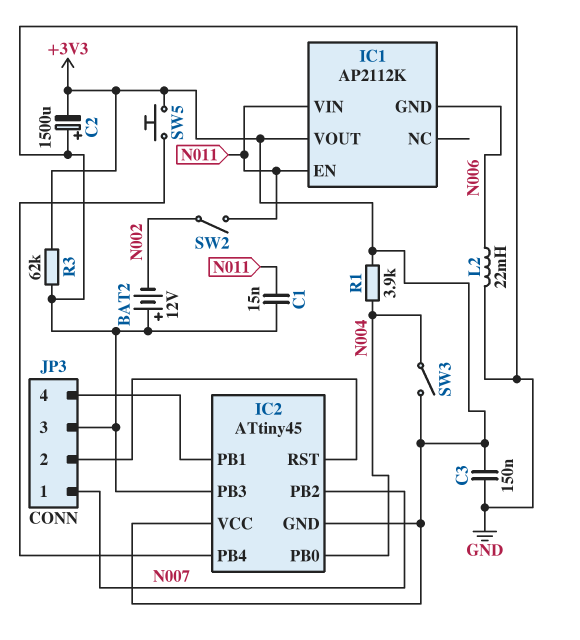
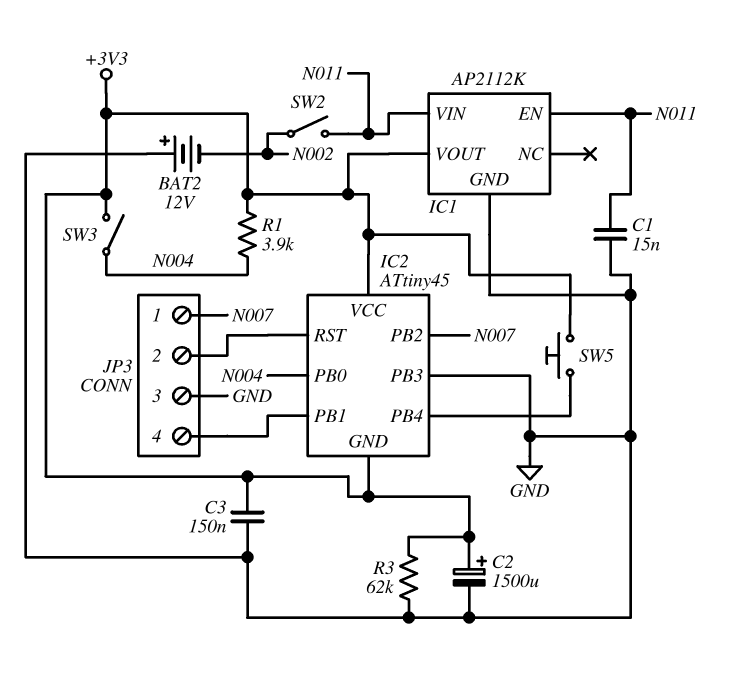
C2: 1500uF (plus GND, minus +3V3) -> 1500uF (plus +3V3, minus GND)
IC1 pin GND: N006 -> GND
L2: 22mH (GND, N006) -> none

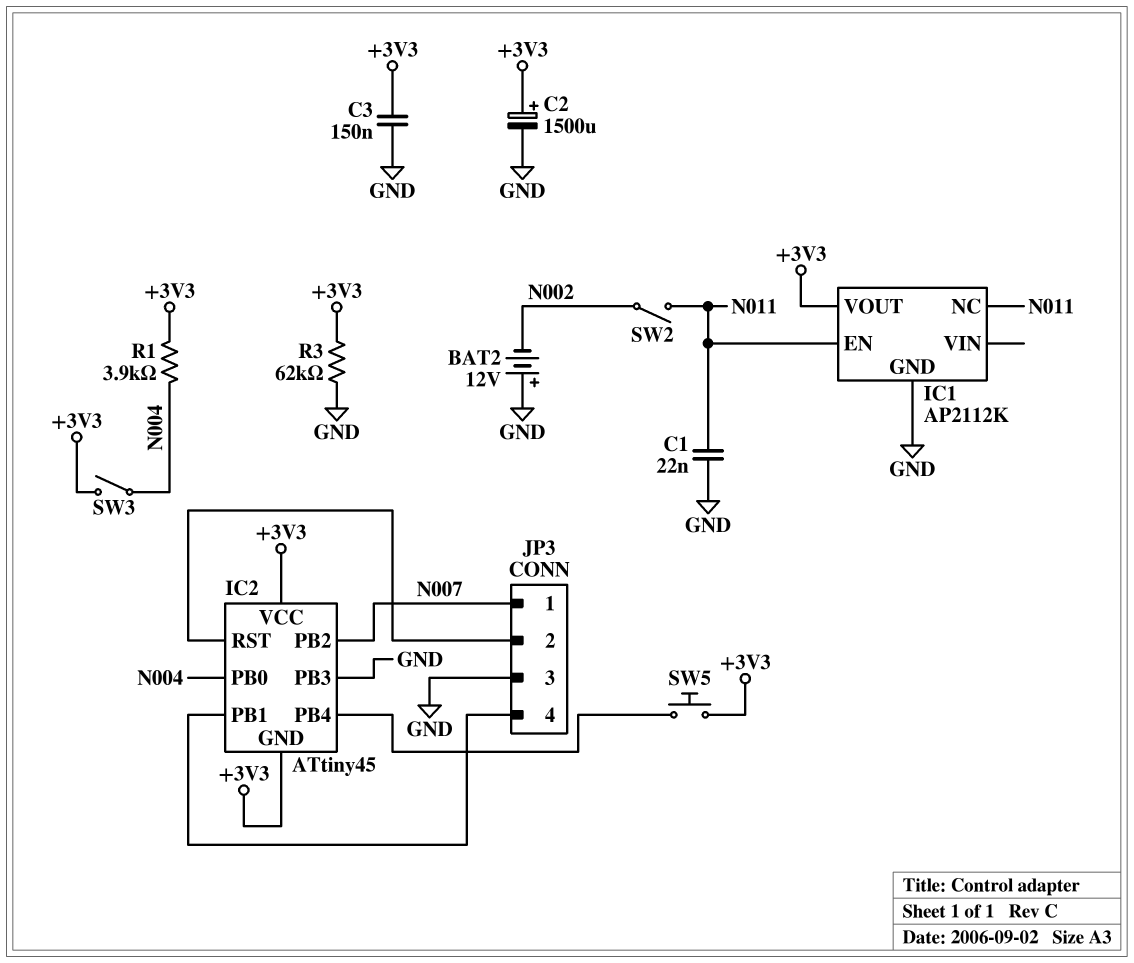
C1: 15nF (GND, N011) -> 22nF (GND, N011)
IC1 pin NC: none -> N011
IC1 pin VIN: N011 -> none

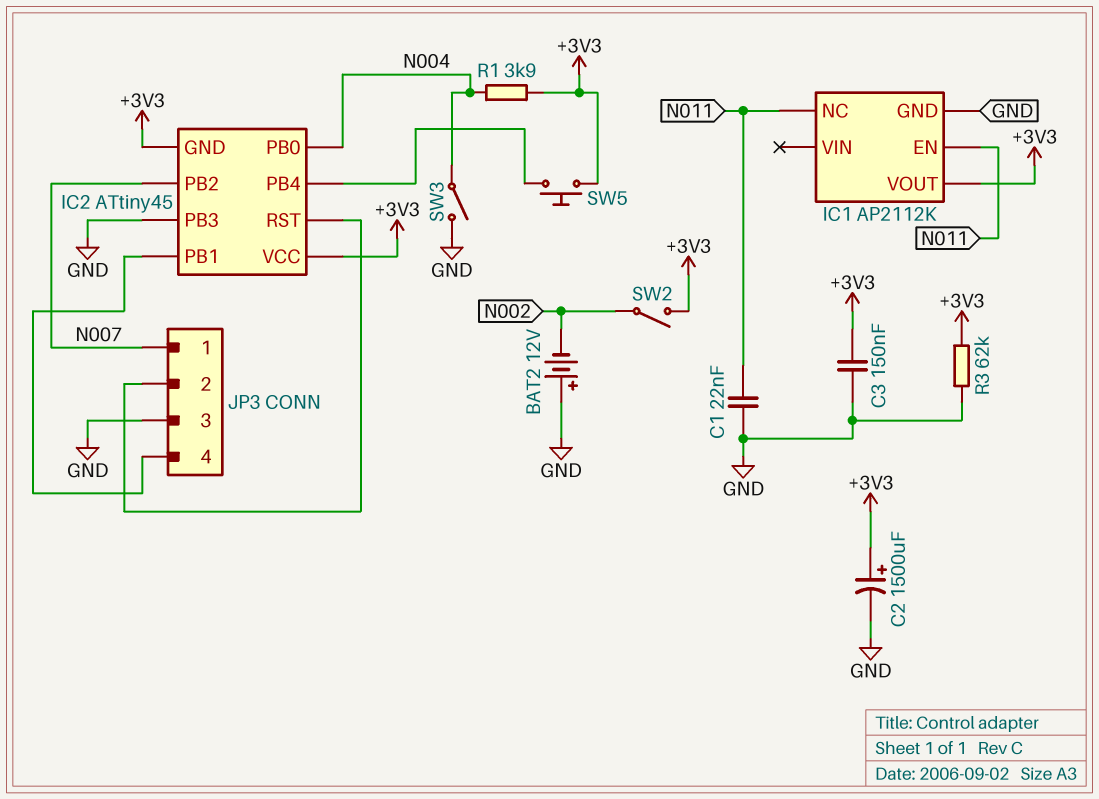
SW2: switch (N002, N011) -> switch (+3V3, N002)
SW3: switch (+3V3, N004) -> switch (GND, N004)

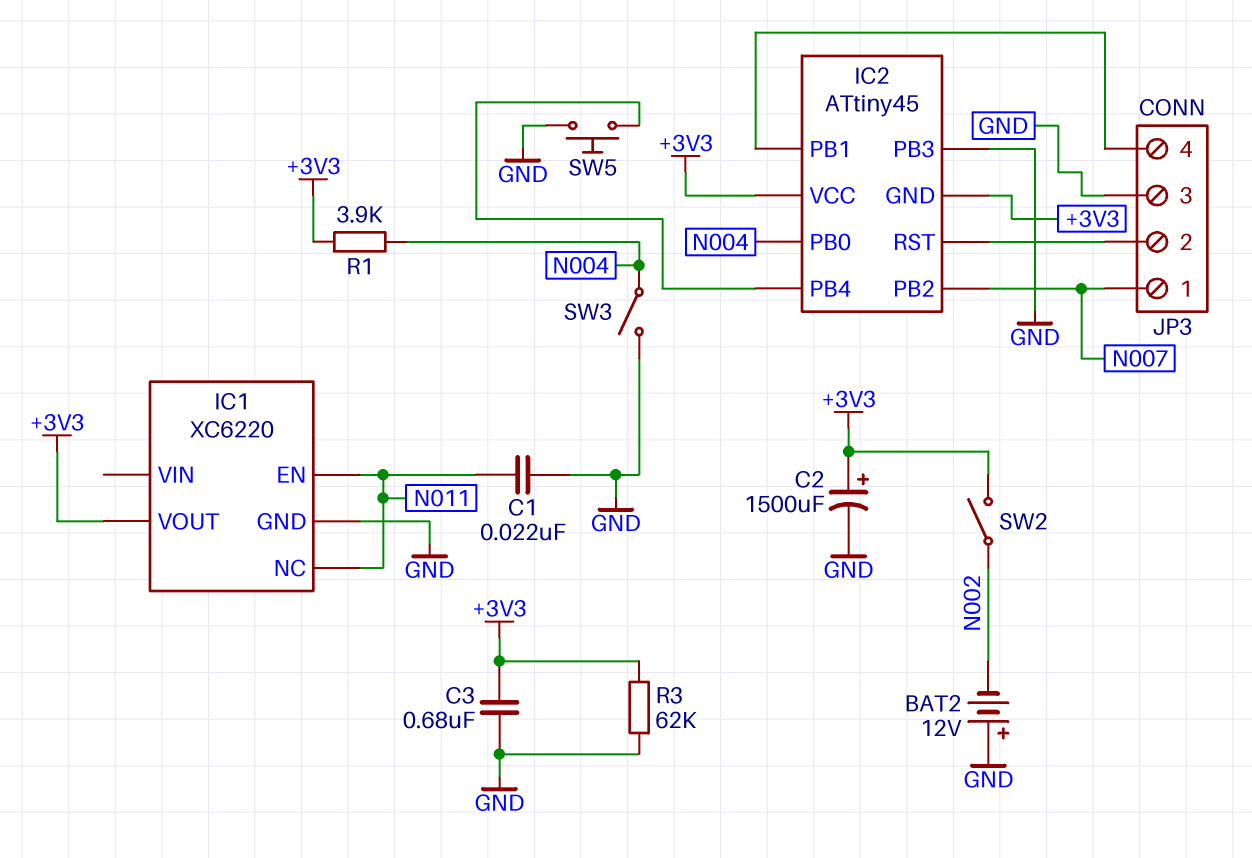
C3: 150nF (+3V3, GND) -> 680nF (+3V3, GND)
IC1: AP2112K -> XC6220
SW5: button (+3V3, IC2/PB4) -> button (GND, IC2/PB4)

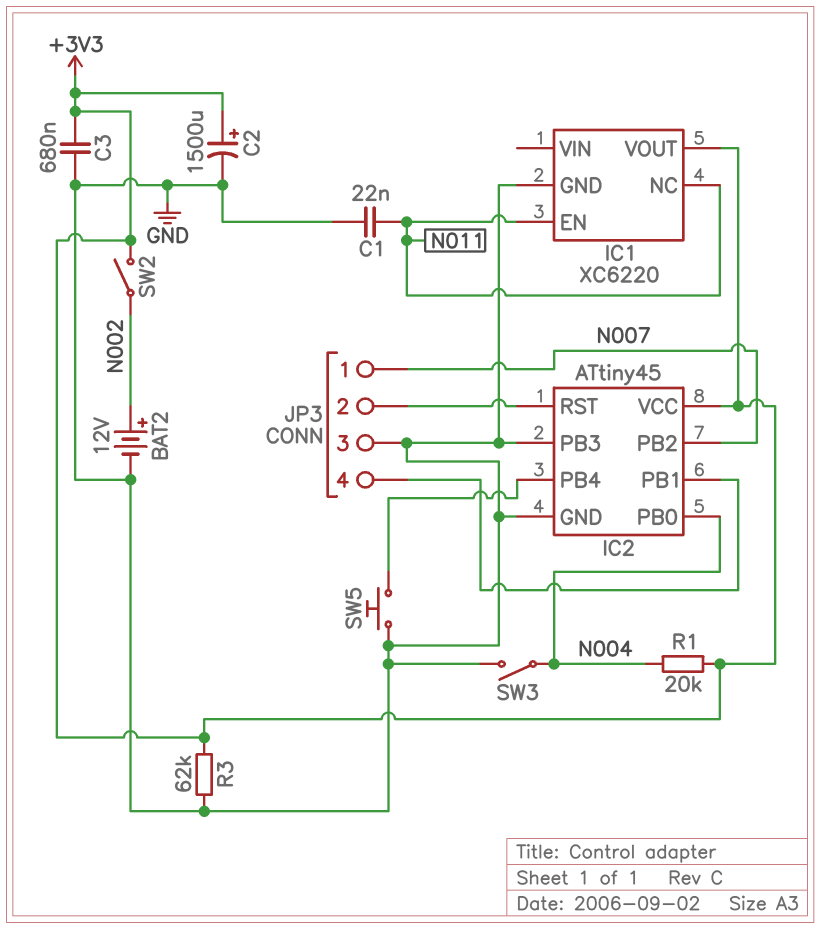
BAT2: 12V (plus GND, minus N002) -> 12V (plus N002, minus GND)
IC2 pin GND: +3V3 -> GND
R1: 3.9k (+3V3, N004) -> 20k (+3V3, N004)

